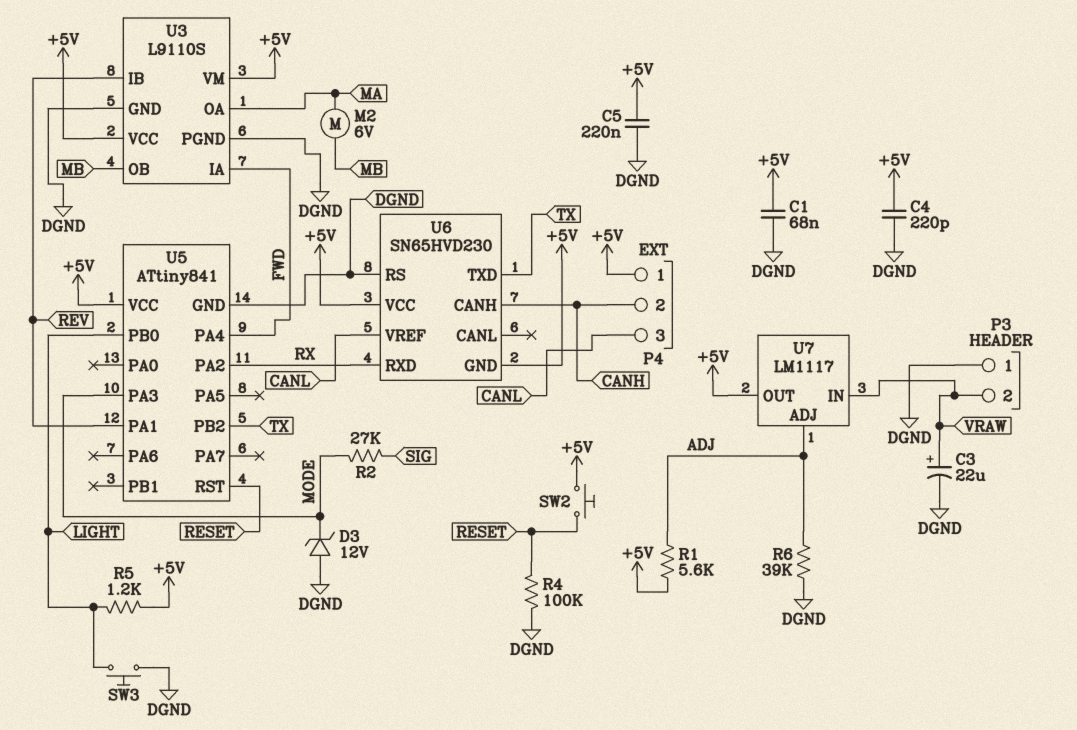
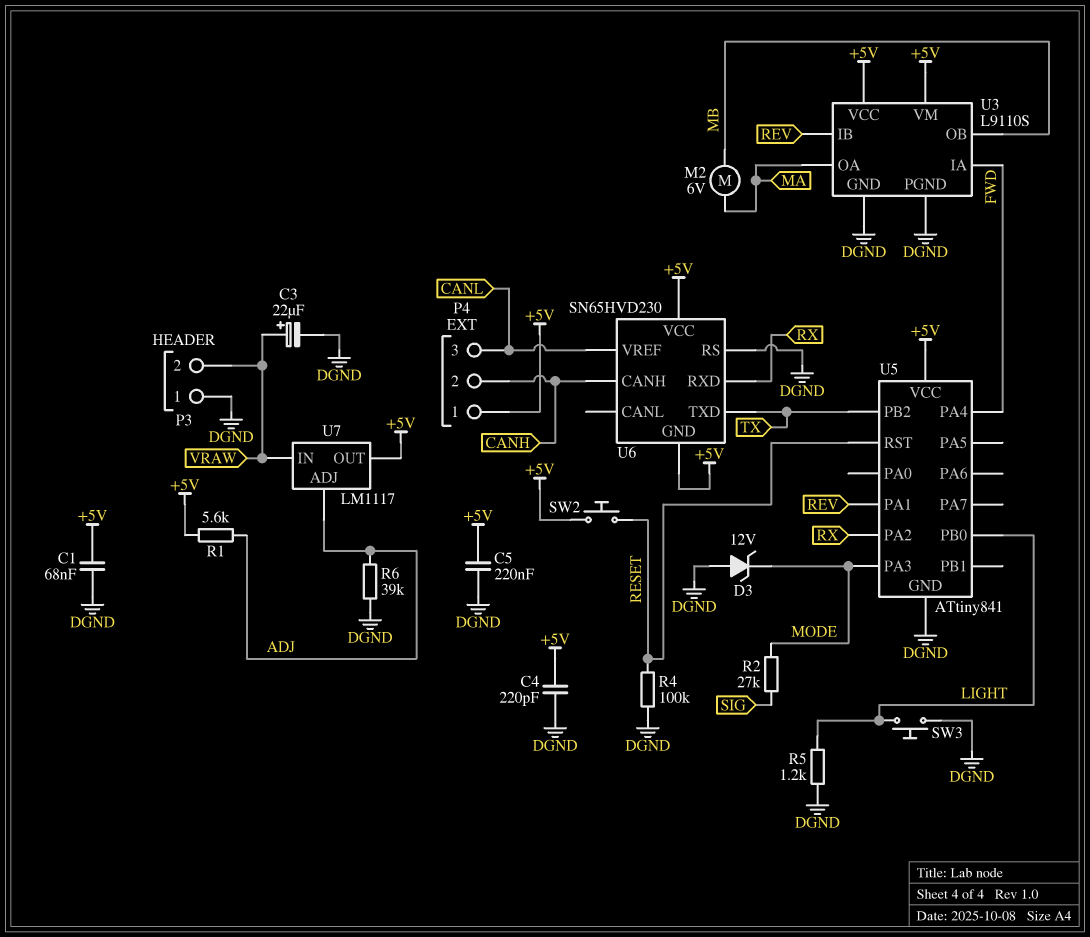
R5: 1.2k (+5V, LIGHT) -> 1.2k (DGND, LIGHT)

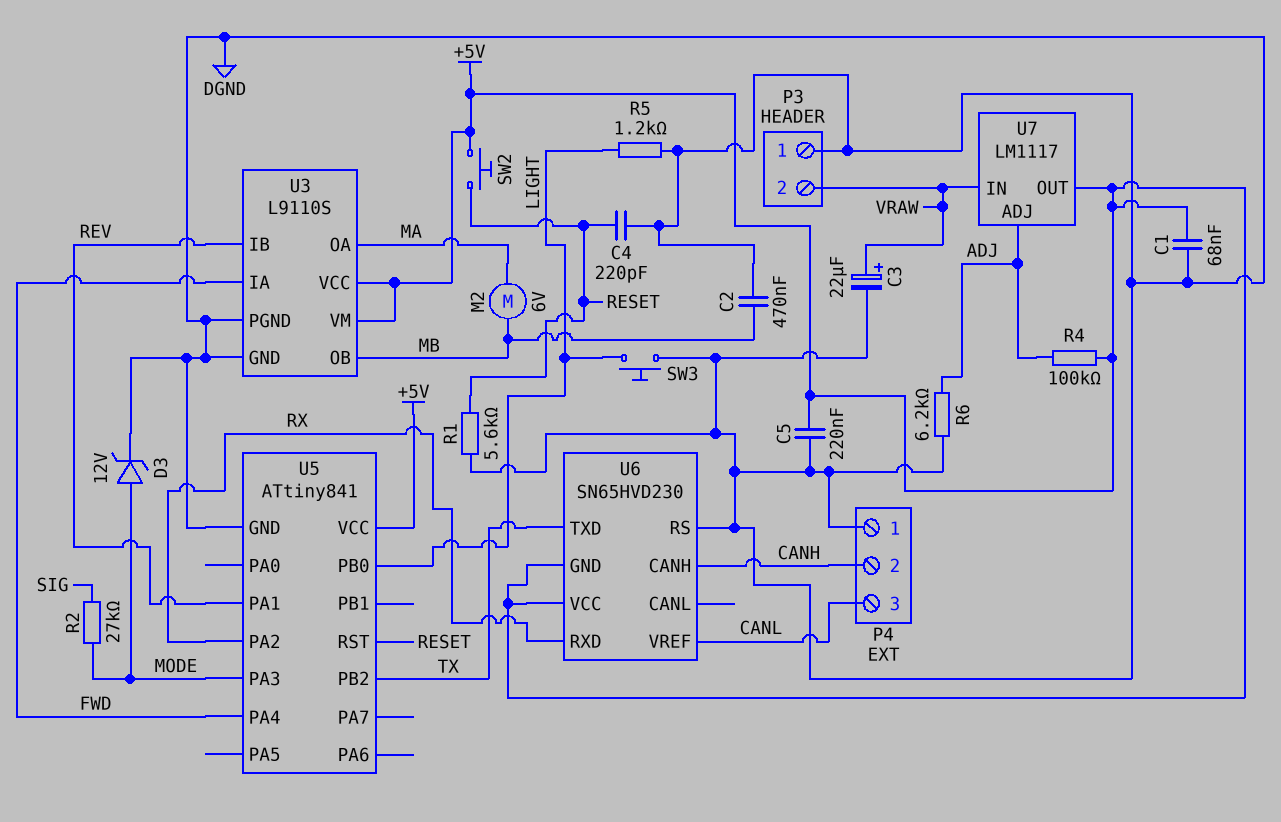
C2: none -> 470nF (DGND, MB)
C4: 220pF (+5V, DGND) -> 220pF (DGND, RESET)
D3: zener 12V (A DGND, K MODE) -> zener 12V (A MODE, K DGND)
P4 pin 1: +5V -> DGND
R1: 5.6k (+5V, ADJ) -> 5.6k (DGND, RESET)
R4: 100k (DGND, RESET) -> 100k (+5V, ADJ)
R6: 39k (ADJ, DGND) -> 6.2k (ADJ, DGND)

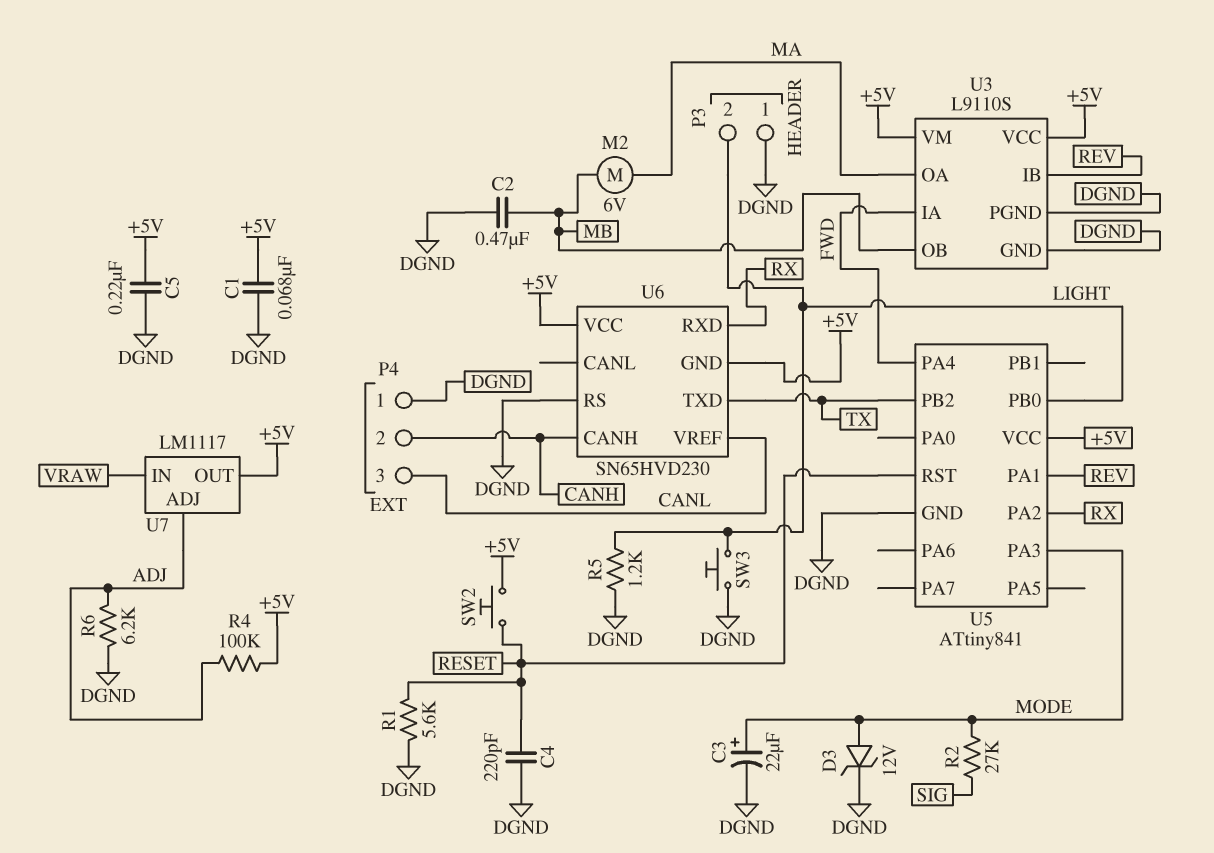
C3: 22uF (plus VRAW, minus DGND) -> 22uF (plus MODE, minus DGND)
P3 pin 2: VRAW -> LIGHT

